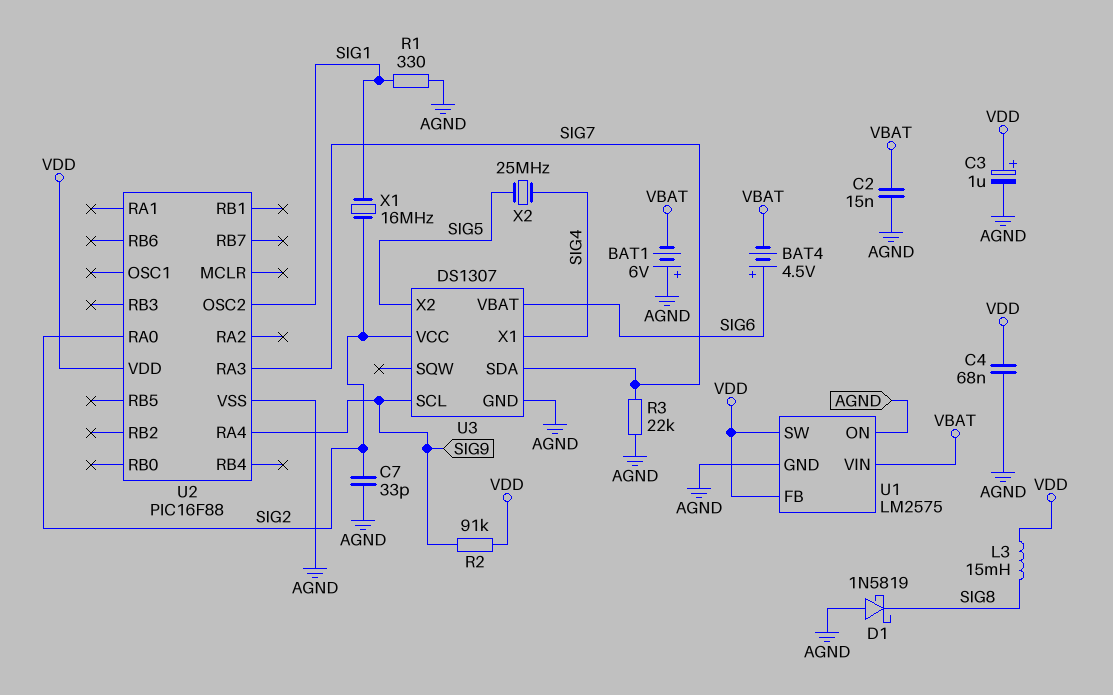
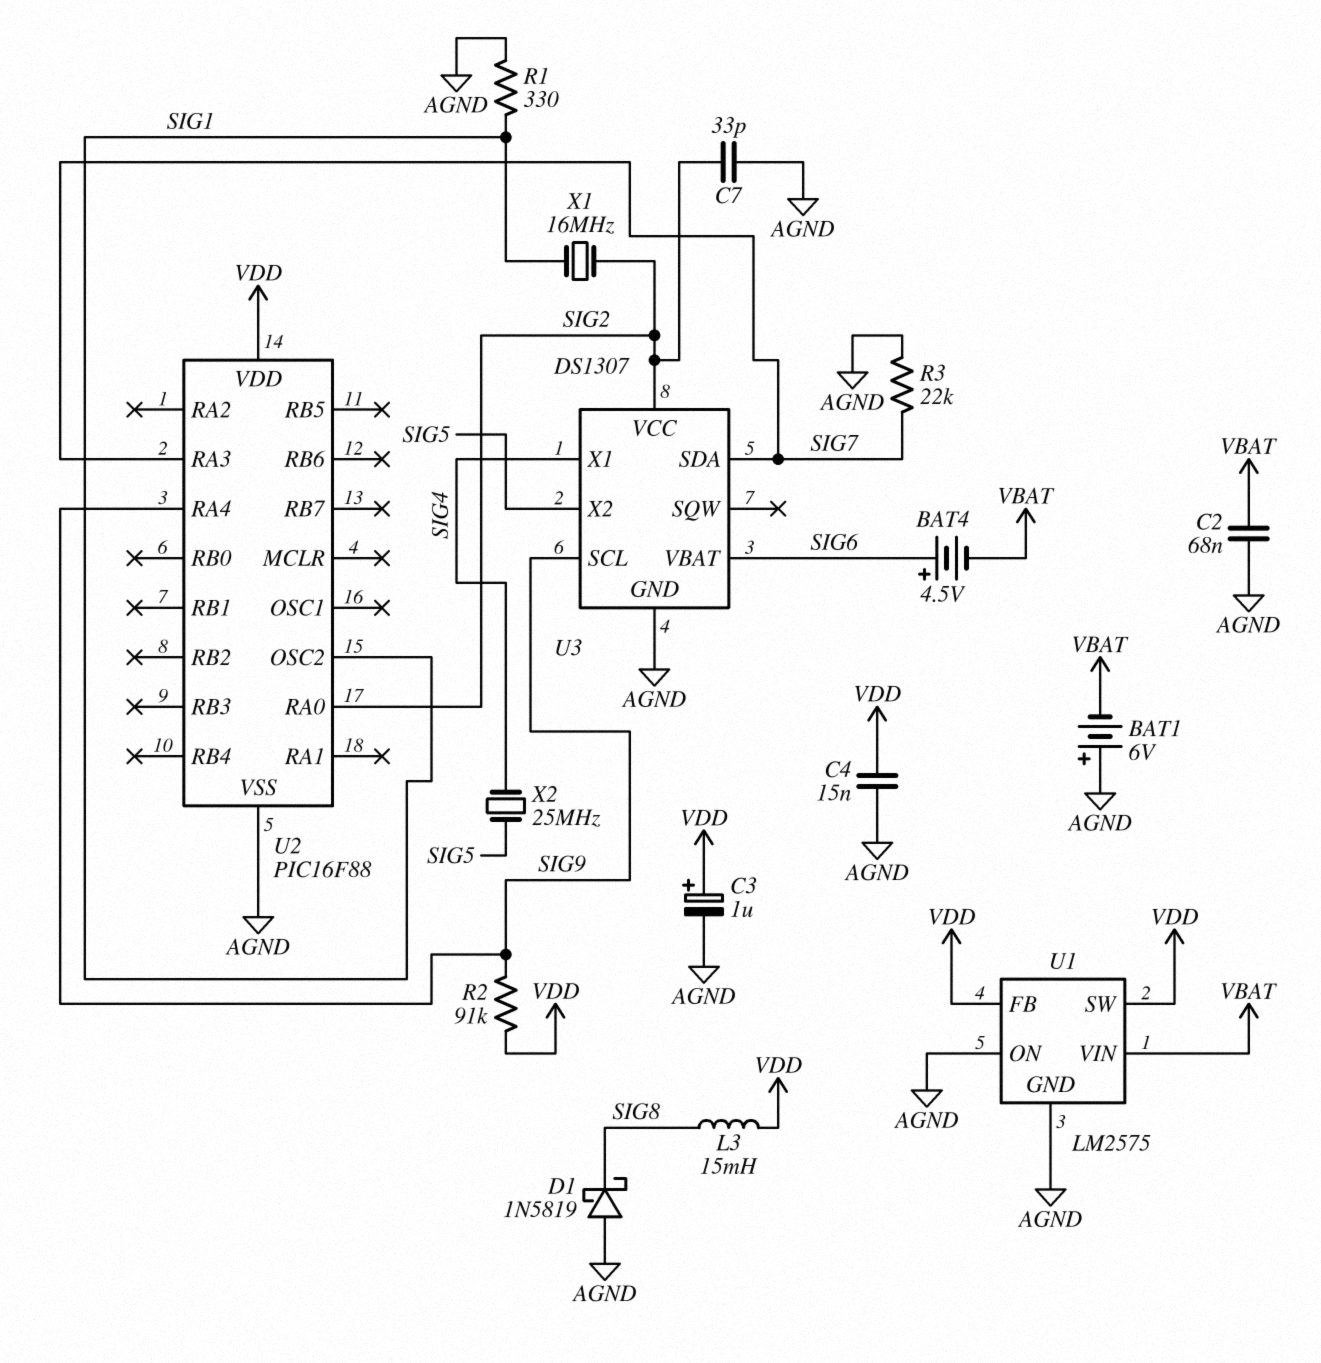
C2: 15nF (AGND, VBAT) -> 68nF (AGND, VBAT)
C4: 68nF (AGND, VDD) -> 15nF (AGND, VDD)

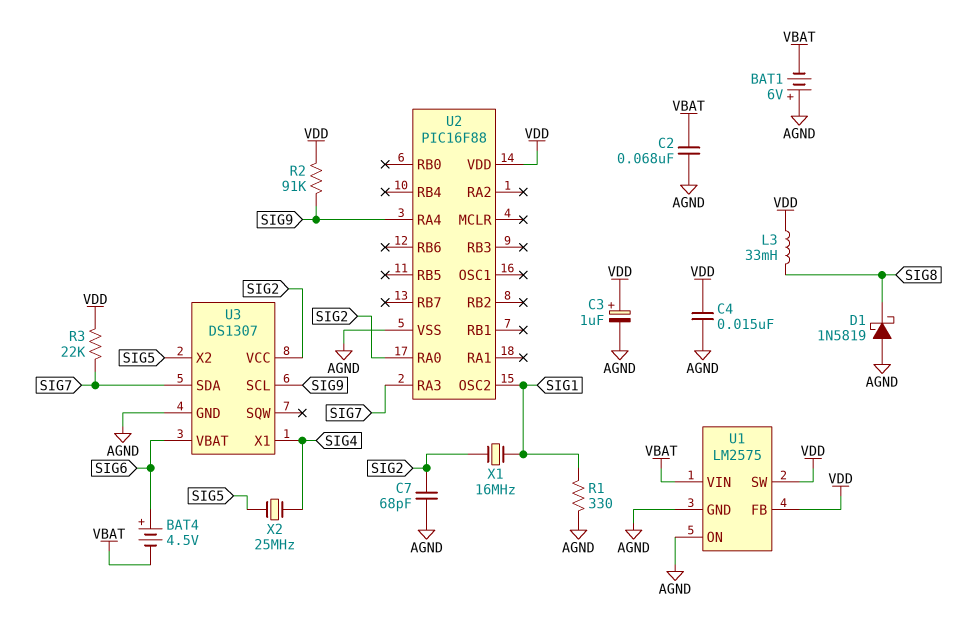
C7: 33pF (AGND, SIG2) -> 68pF (AGND, SIG2)
L3: 15mH (SIG8, VDD) -> 33mH (SIG8, VDD)
R3: 22k (AGND, SIG7) -> 22k (SIG7, VDD)

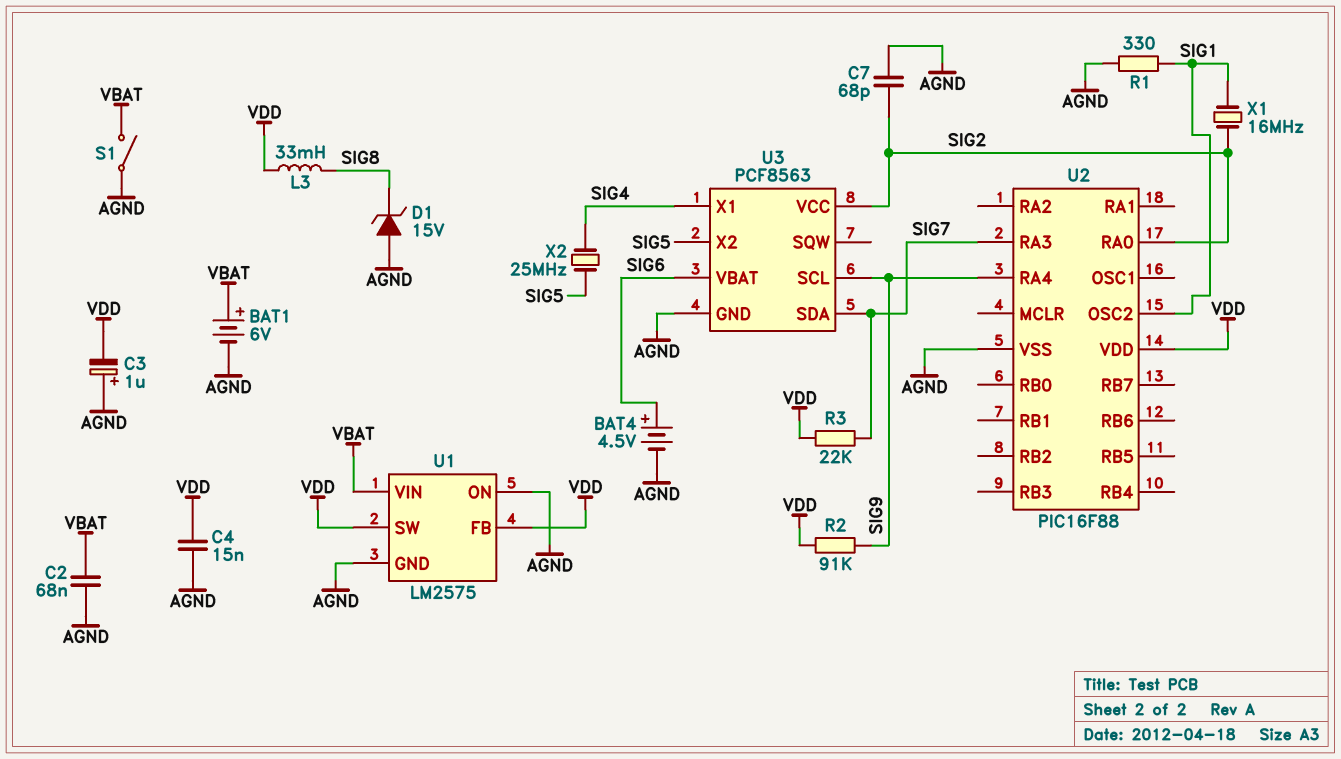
BAT1: 6V (plus AGND, minus VBAT) -> 6V (plus VBAT, minus AGND)
BAT4: 4.5V (plus SIG6, minus VBAT) -> 4.5V (plus SIG6, minus AGND)
C3: 1uF (plus VDD, minus AGND) -> 1uF (plus AGND, minus VDD)
D1: schottky 1N5819 (A AGND, K SIG8) -> zener 15V (A AGND, K SIG8)
S1: none -> switch (AGND, VBAT)
U3: DS1307 -> PCF8563

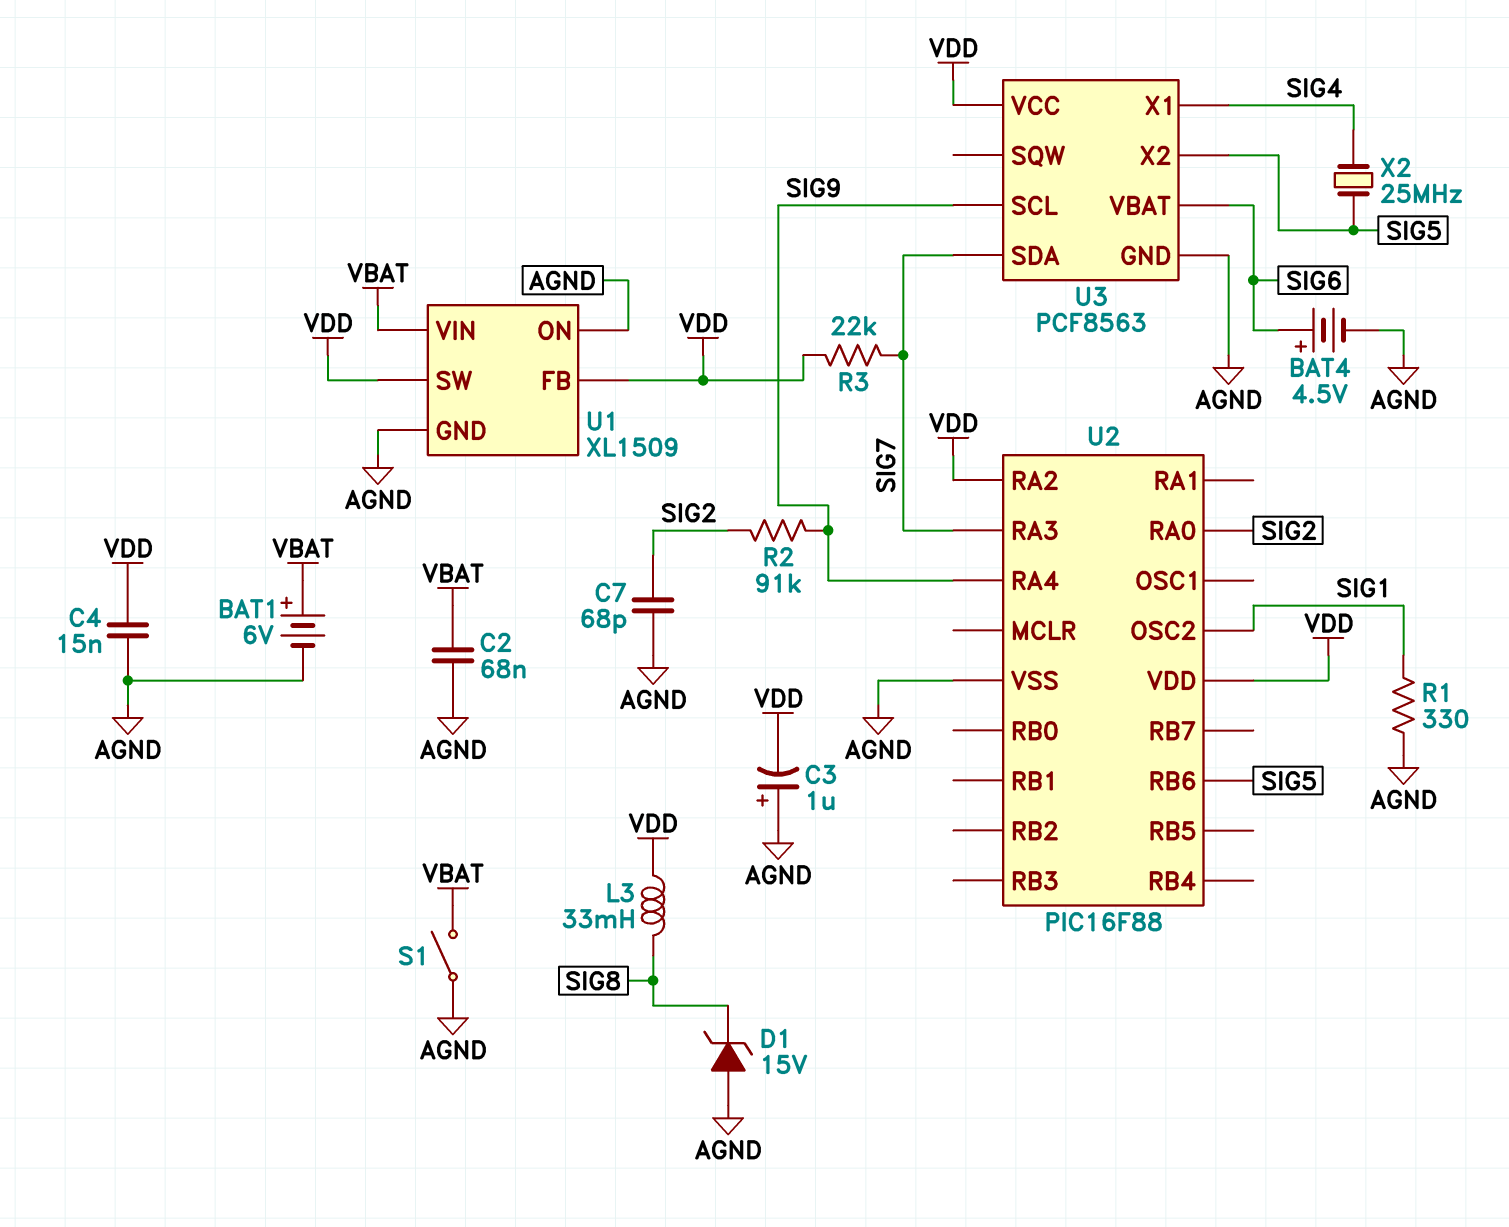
R2: 91k (SIG9, VDD) -> 91k (SIG2, SIG9)
U1: LM2575 -> XL1509
U2 pin RA2: none -> VDD
U2 pin RB6: none -> SIG5
U3 pin VCC: SIG2 -> VDD
X1: 16MHz (SIG1, SIG2) -> none

